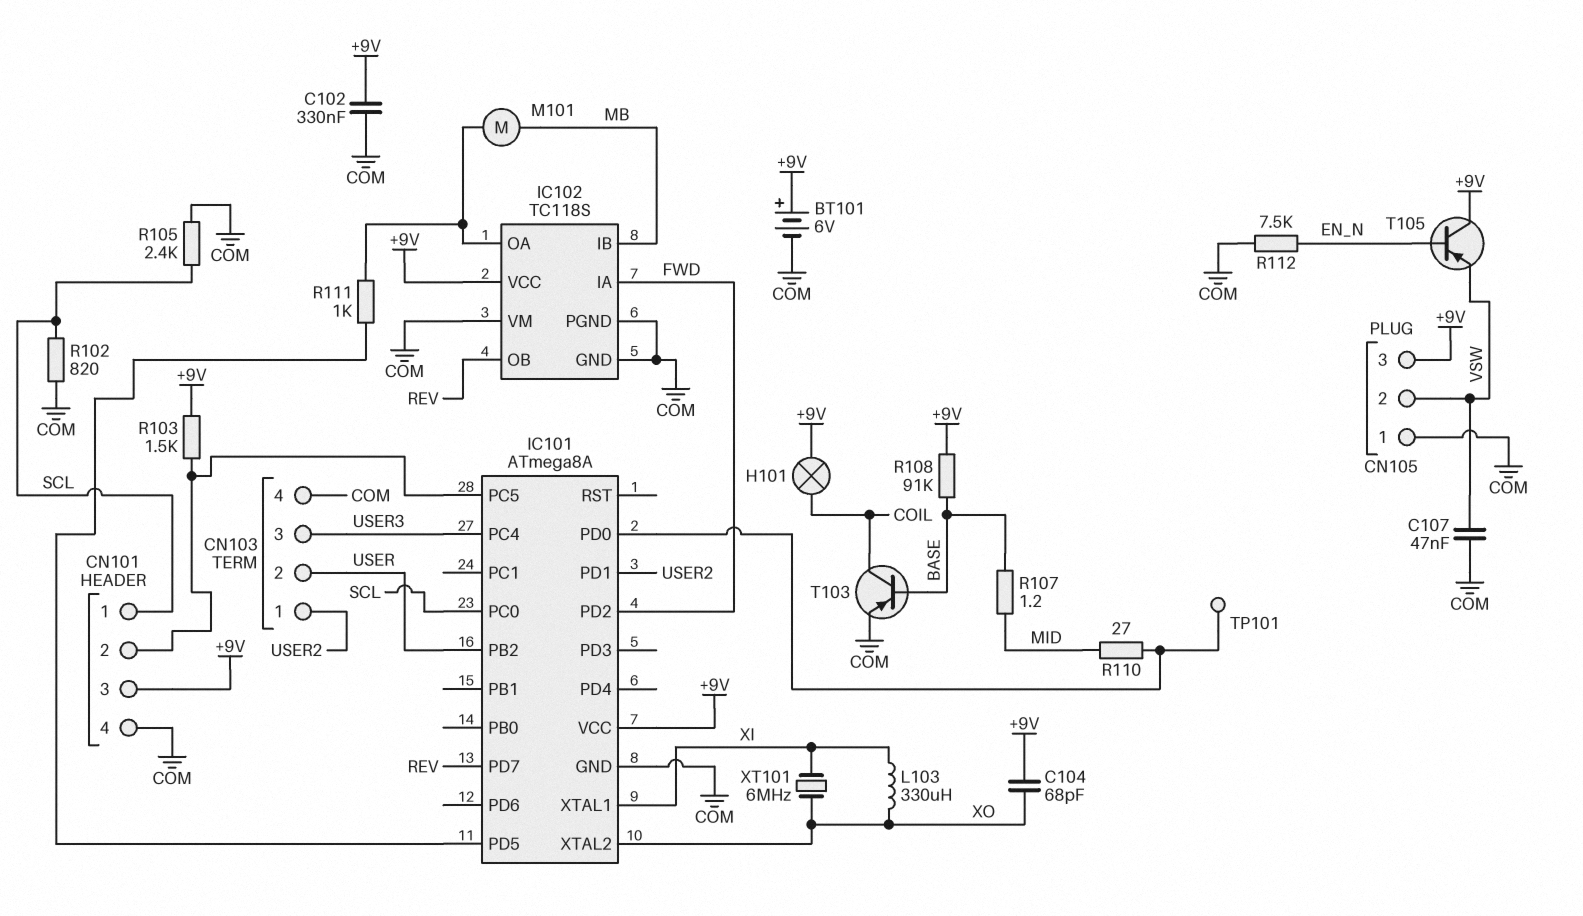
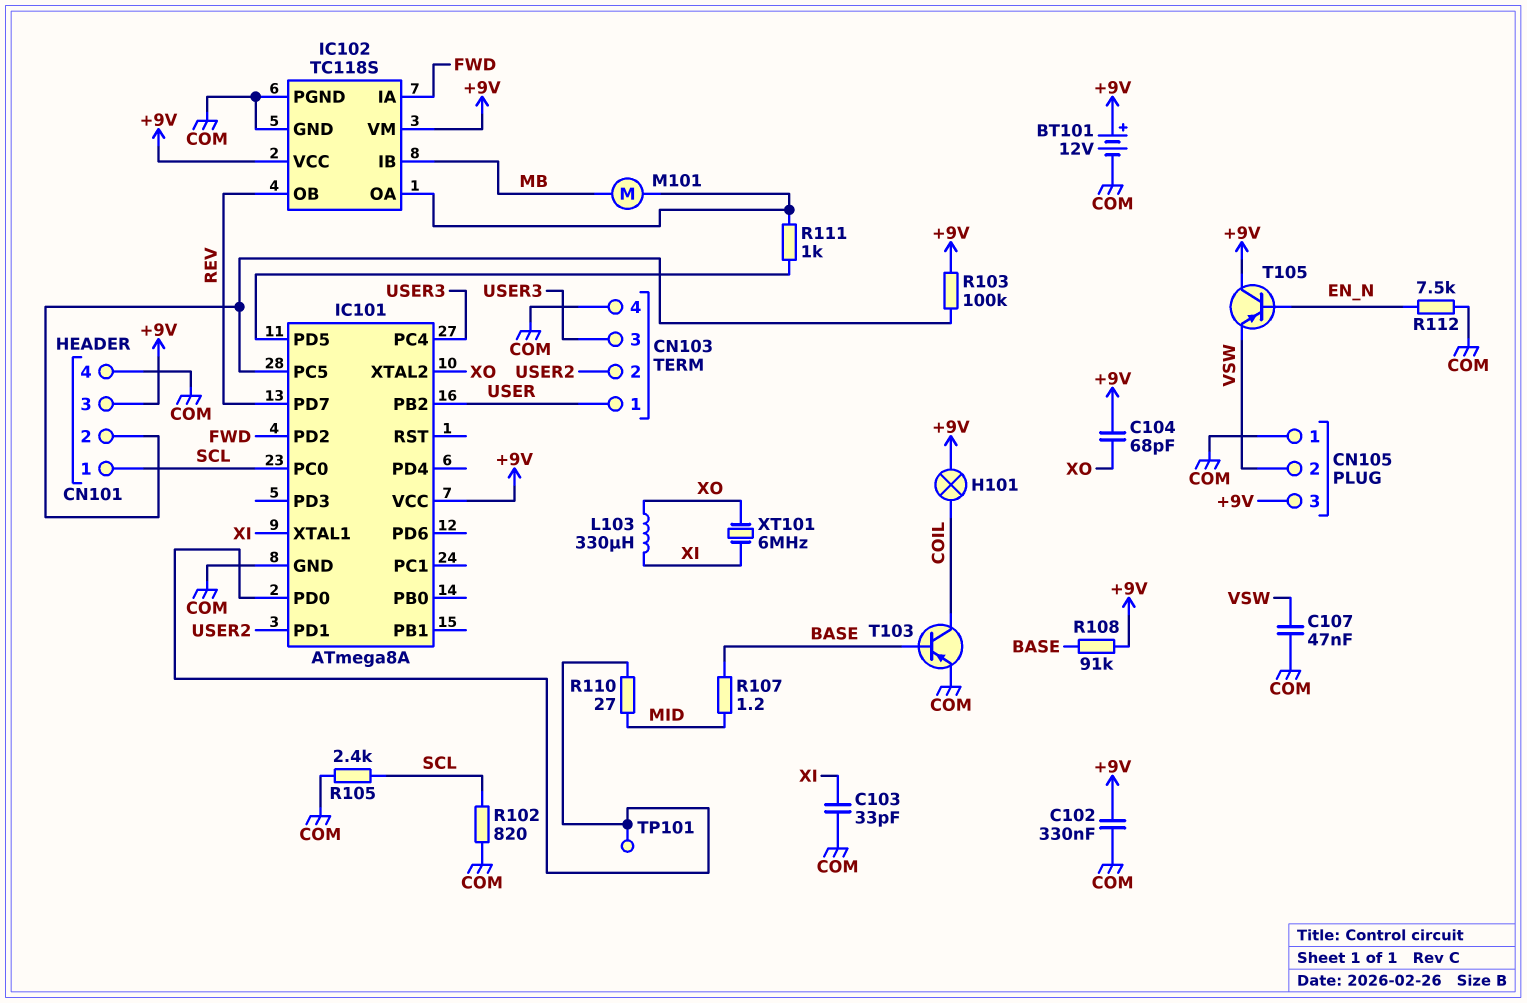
BT101: 6V (plus +9V, minus COM) -> 12V (plus +9V, minus COM)
C103: none -> 33pF (COM, XI)
CN103 pin 1: USER2 -> USER
CN103 pin 2: USER -> USER2
IC102 pin VM: COM -> +9V
R103: 1.5k (+9V, CN101/2) -> 100k (+9V, CN101/2)

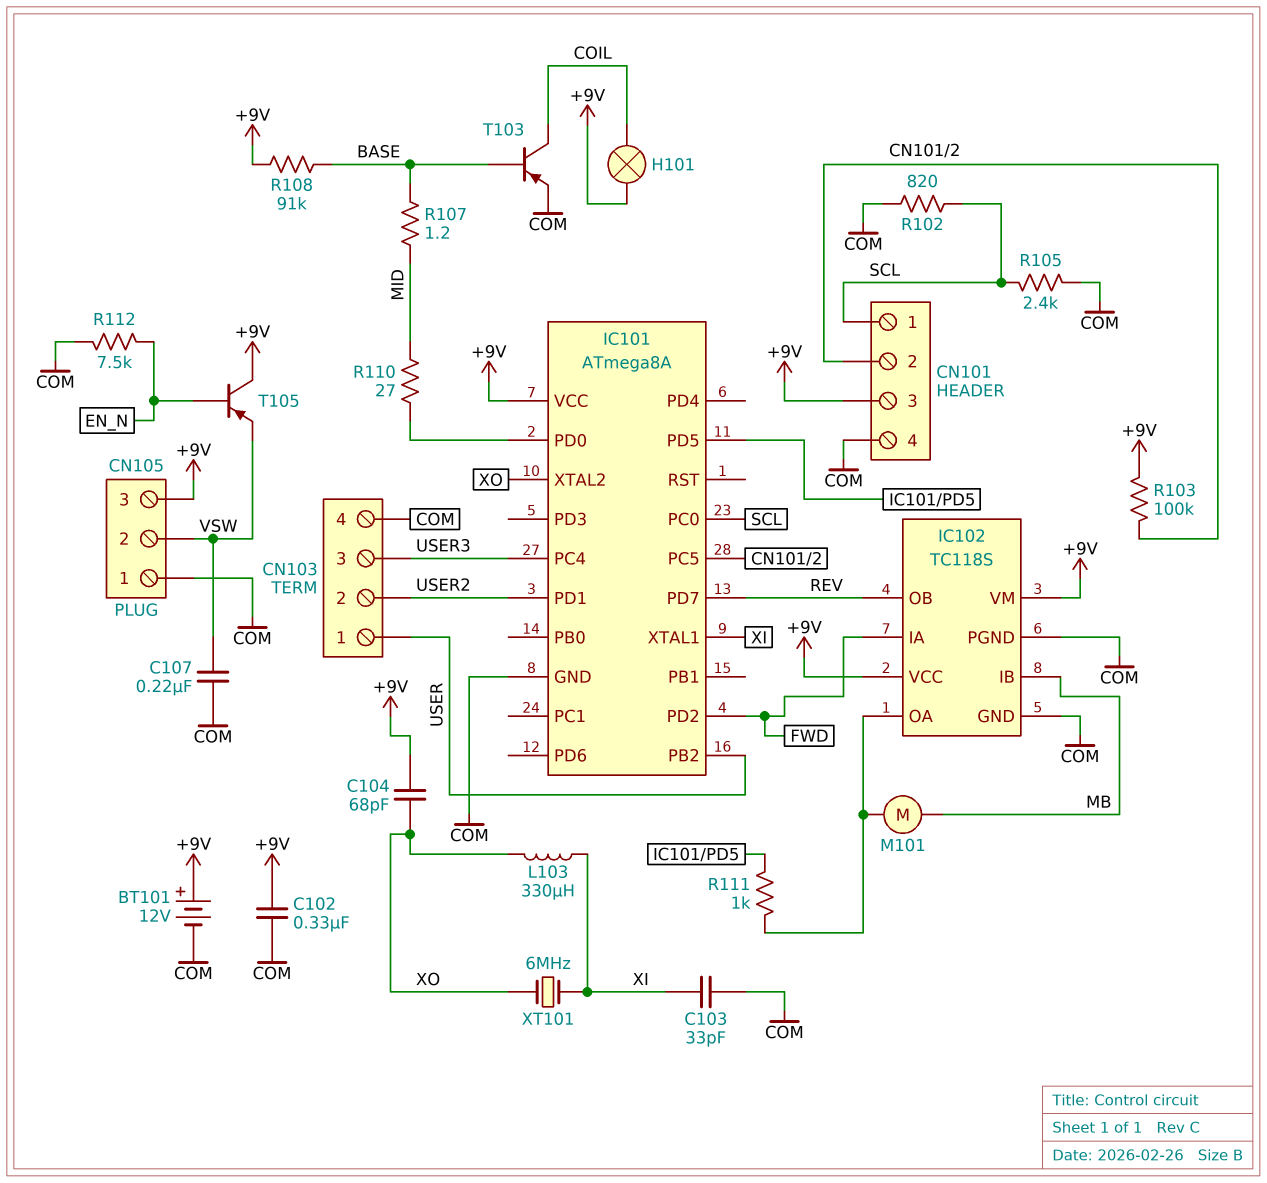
C107: 47nF (COM, VSW) -> 220nF (COM, VSW)
TP101: test point (IC101/PD0) -> none

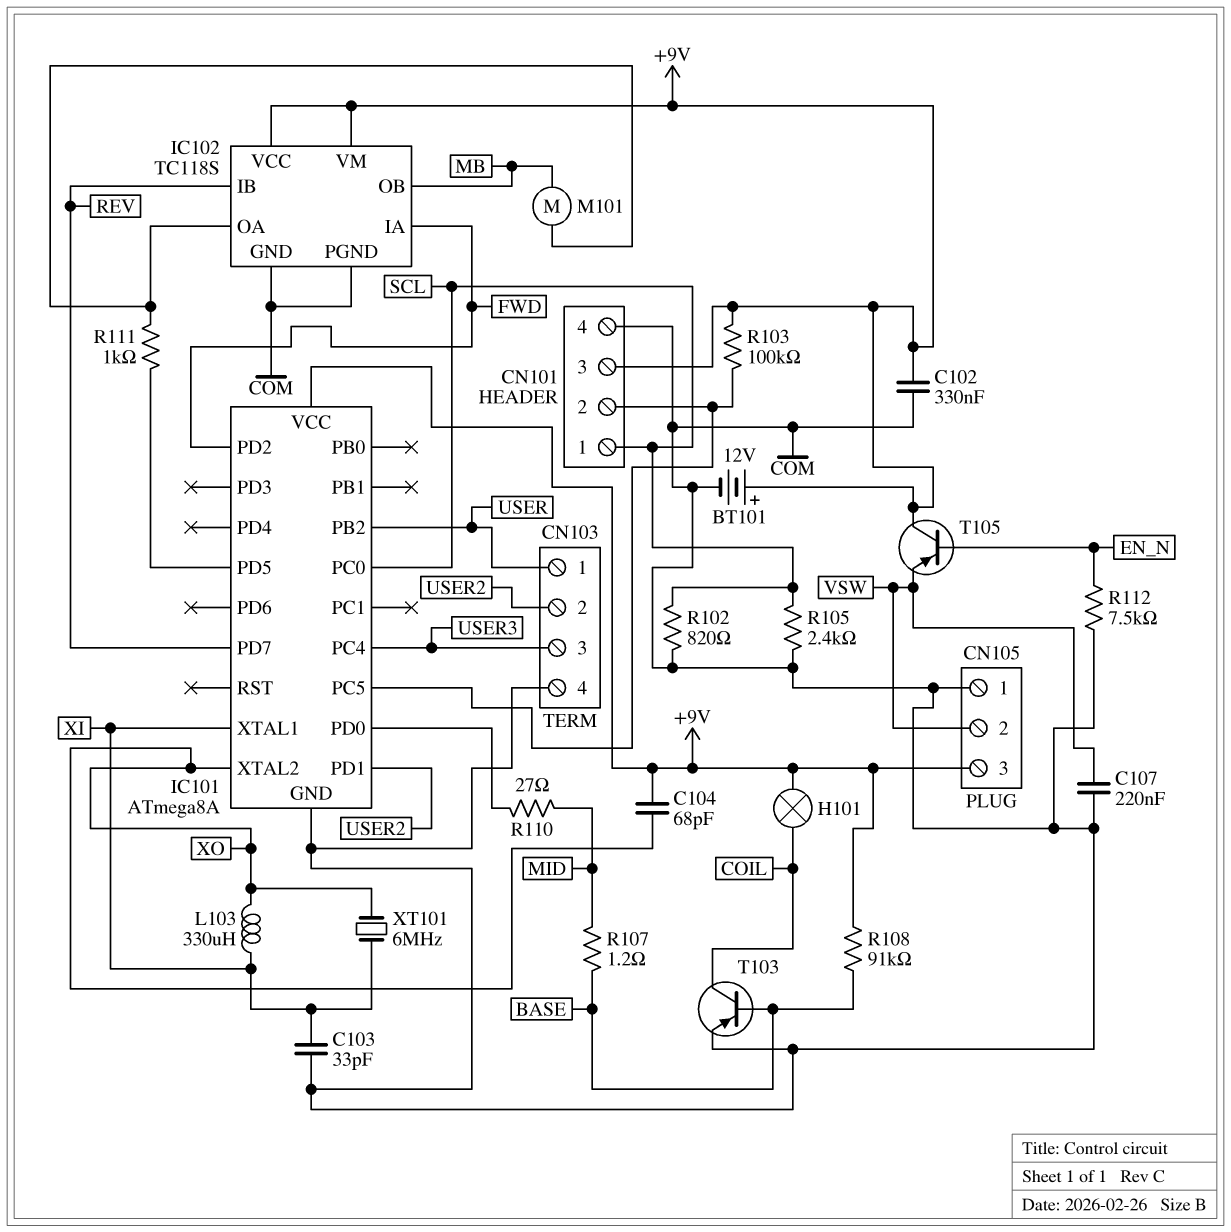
IC102 pin IB: MB -> REV
IC102 pin OB: REV -> MB

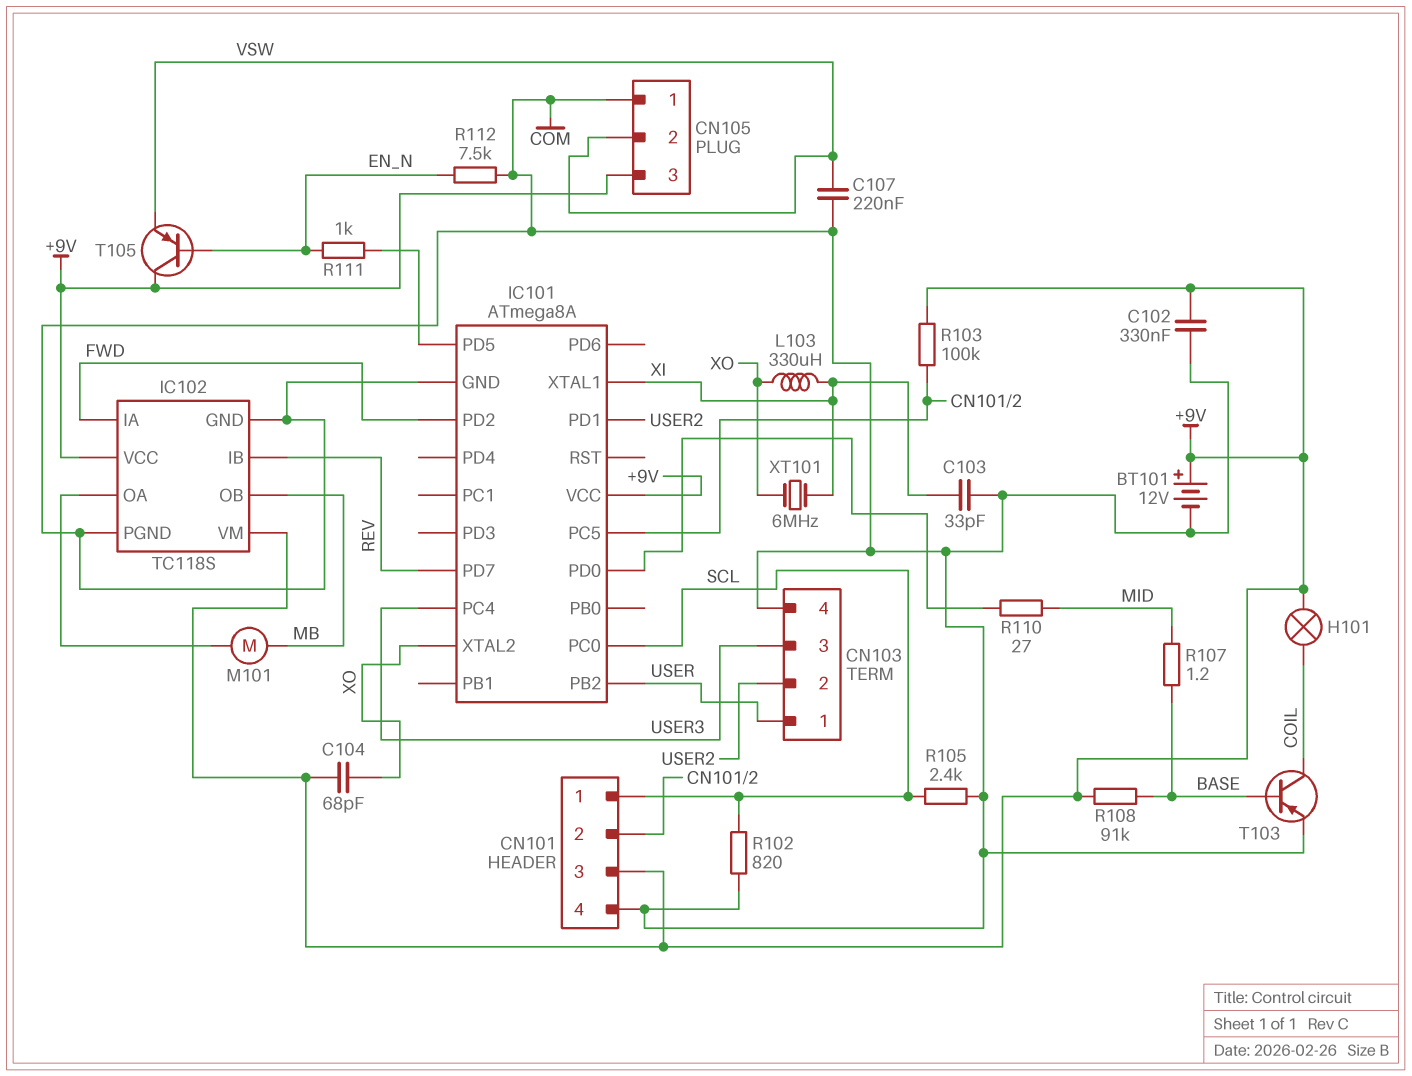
R111: 1k (IC101/PD5, IC102/OA) -> 1k (EN_N, IC101/PD5)

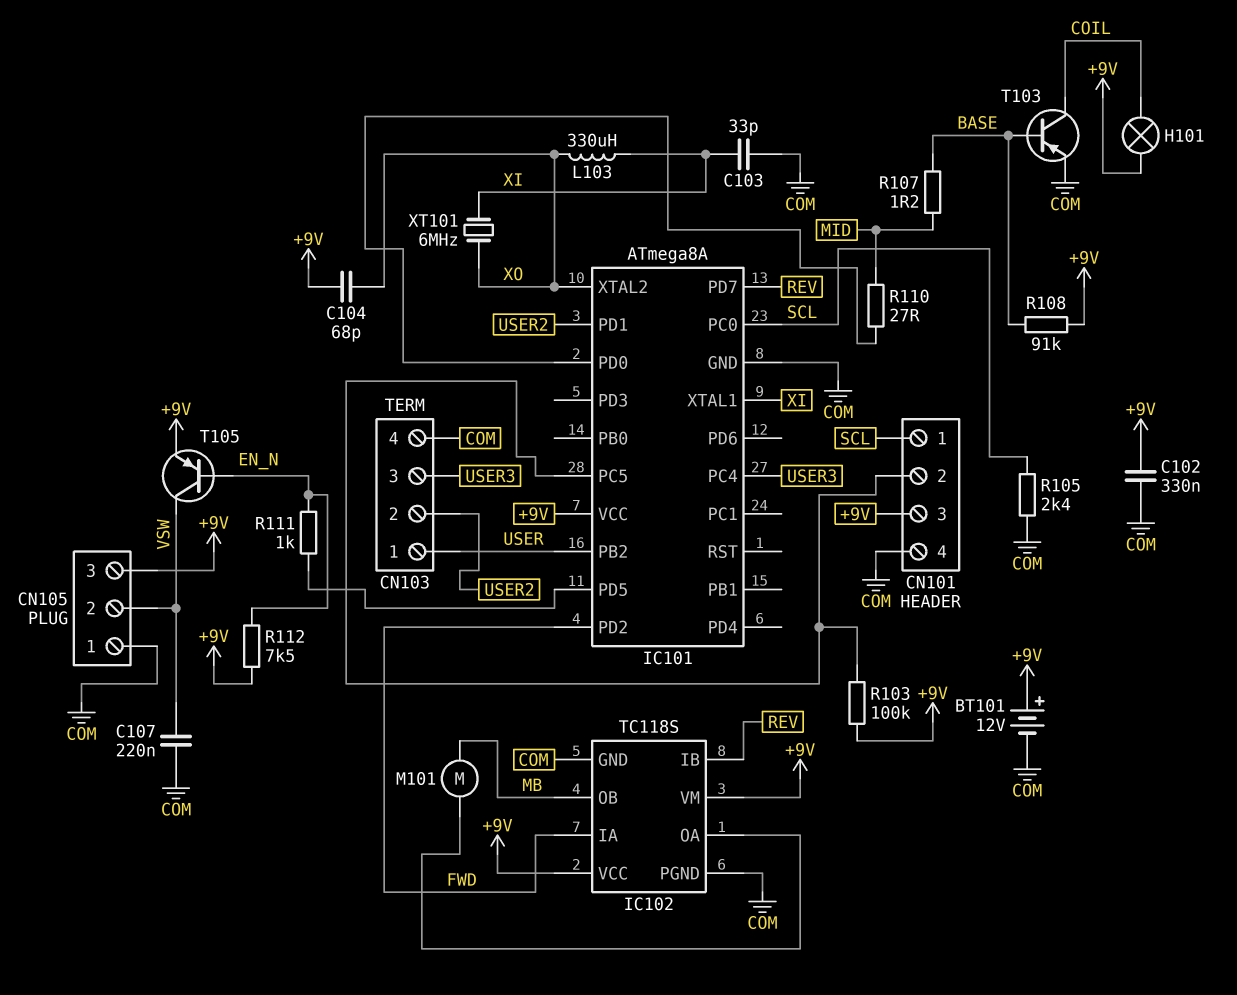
R102: 820 (COM, SCL) -> none
R112: 7.5k (COM, EN_N) -> 7.5k (+9V, EN_N)
T105: PNP (B EN_N, C +9V, E VSW) -> PNP (B EN_N, C VSW, E +9V)

